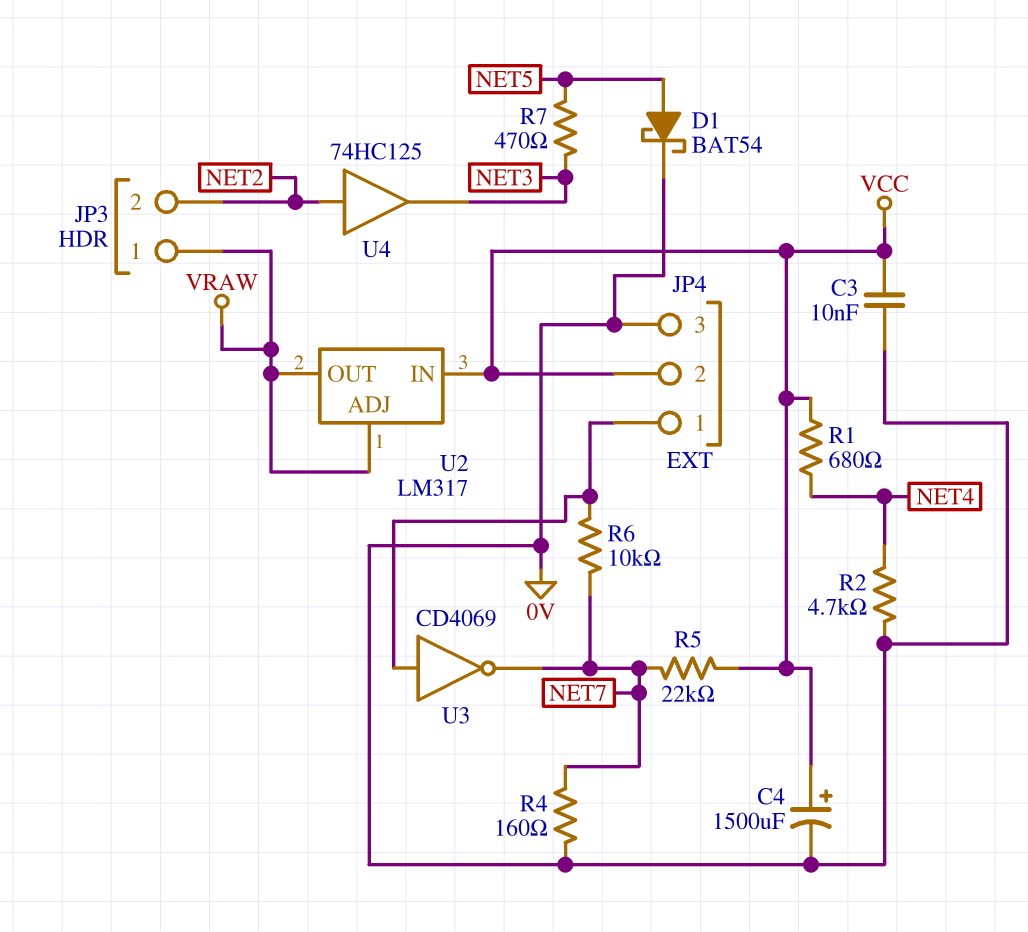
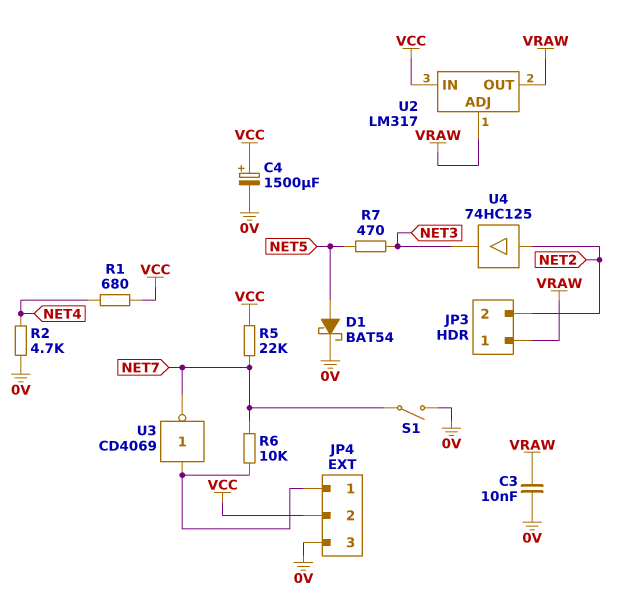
C3: 10nF (0V, VCC) -> 10nF (0V, VRAW)
R4: 160 (0V, NET7) -> none
S1: none -> switch (0V, NET7)

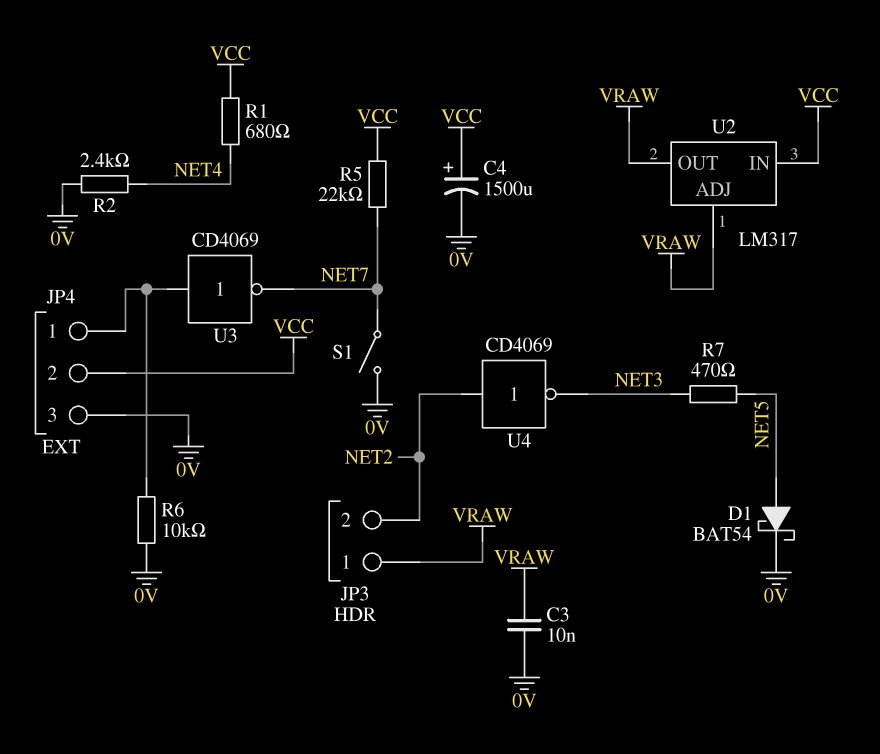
R2: 4.7k (0V, NET4) -> 2.4k (0V, NET4)
R6: 10k (JP4/1, NET7) -> 10k (0V, JP4/1)
U4: buffer 74HC125 (in NET2, out NET3) -> NOT CD4069 (in NET2, out NET3)

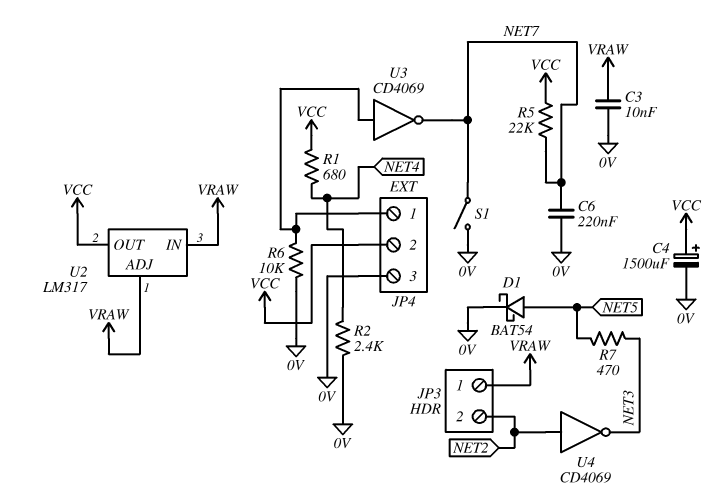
C6: none -> 220nF (0V, NET7)
U2 pin IN: VCC -> VRAW
U2 pin OUT: VRAW -> VCC

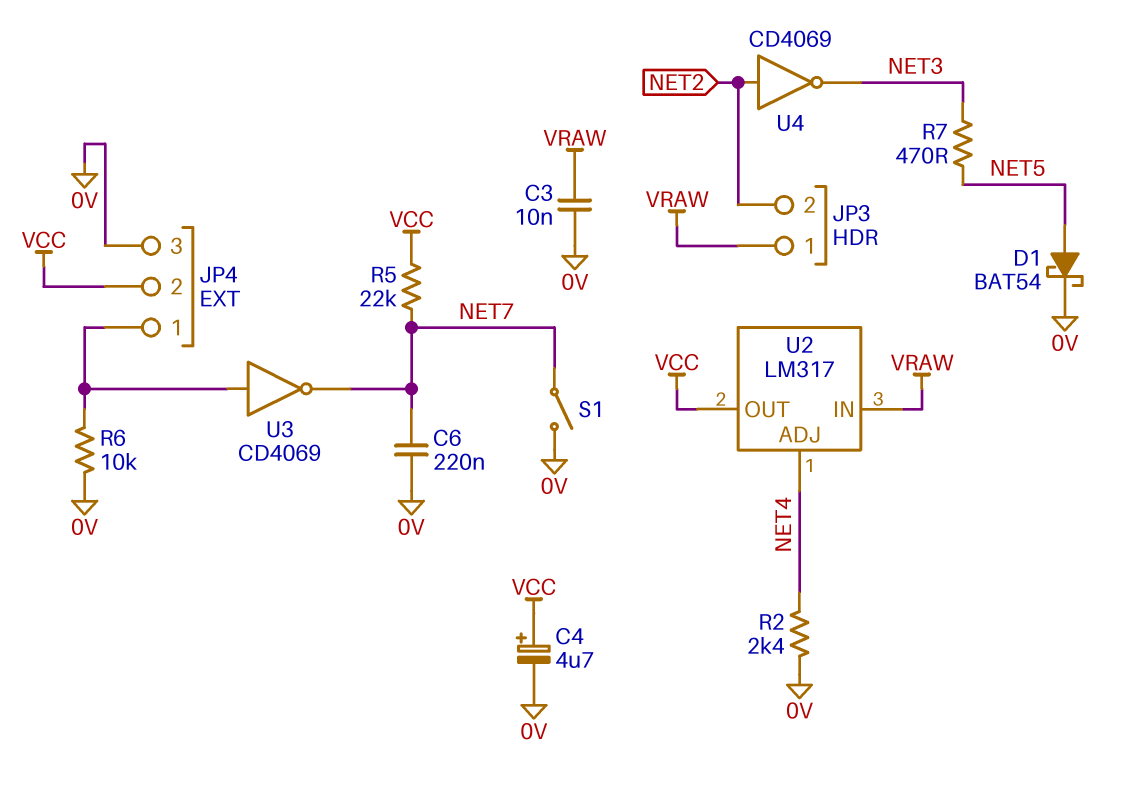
C4: 1500uF (plus VCC, minus 0V) -> 4.7uF (plus VCC, minus 0V)
R1: 680 (NET4, VCC) -> none
U2 pin ADJ: VRAW -> NET4

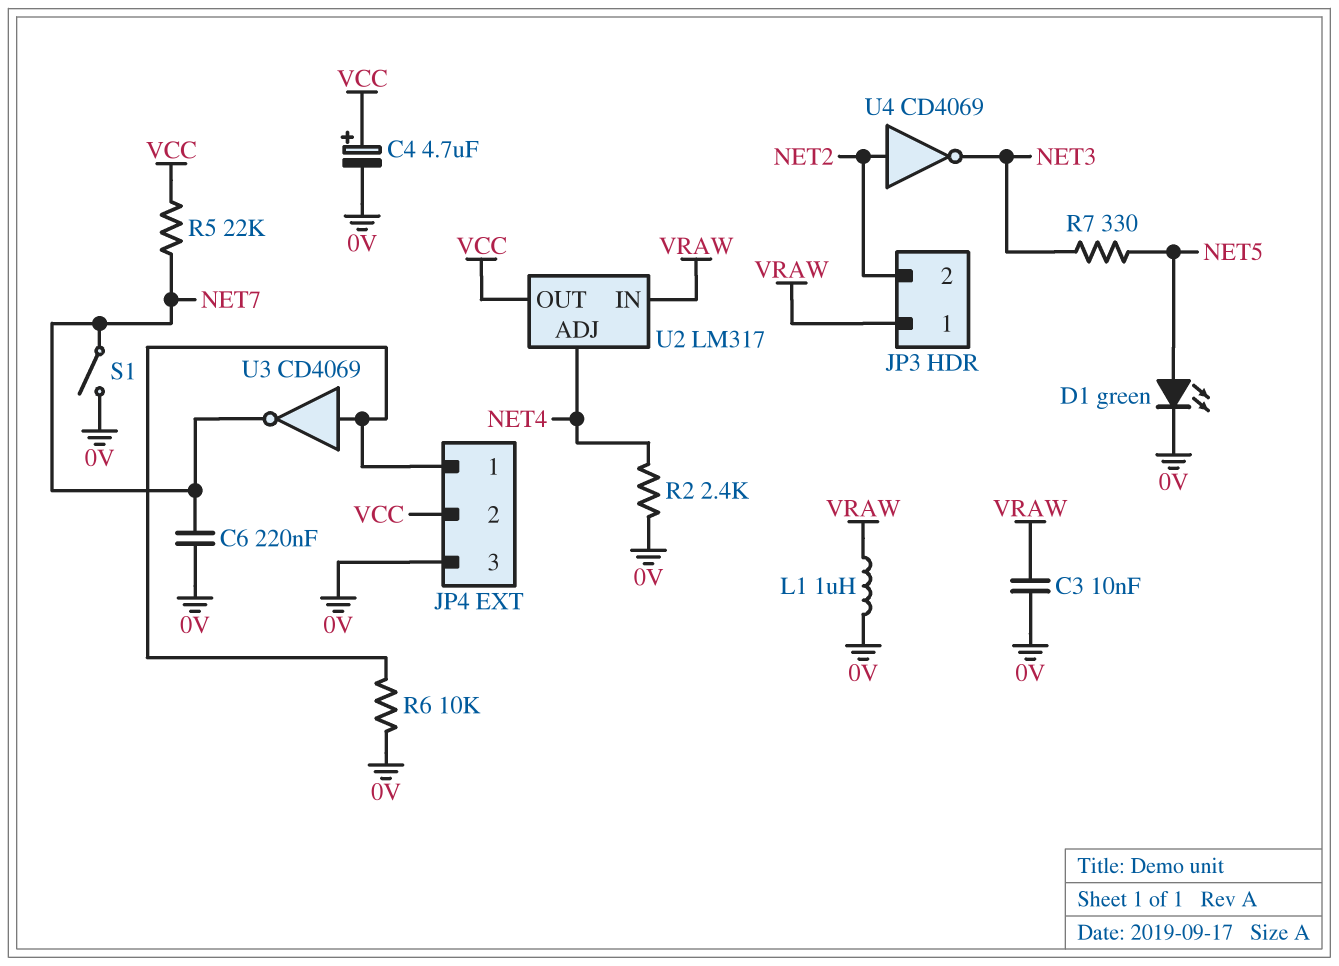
D1: schottky BAT54 (A NET5, K 0V) -> LED green (A NET5, K 0V)
L1: none -> 1uH (0V, VRAW)
R7: 470 (NET3, NET5) -> 330 (NET3, NET5)

